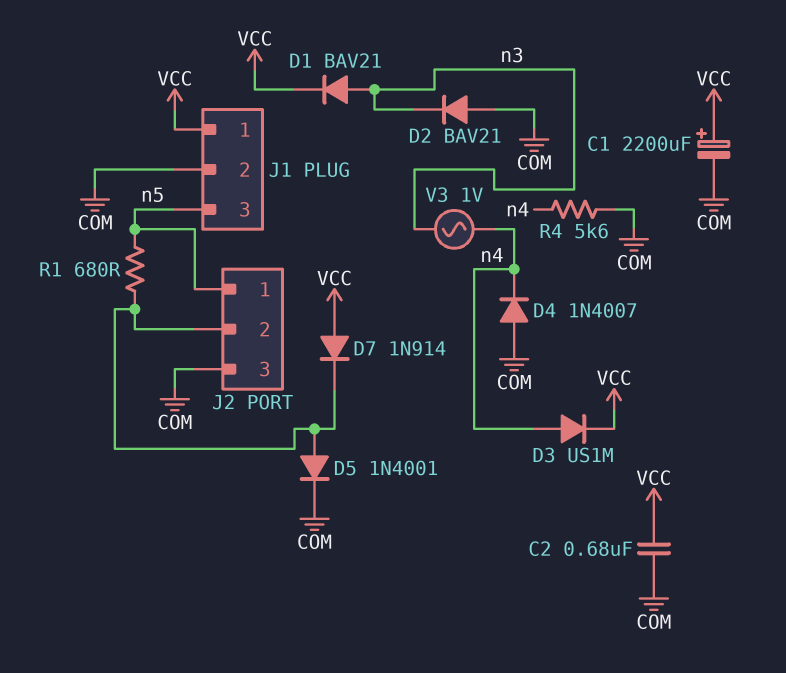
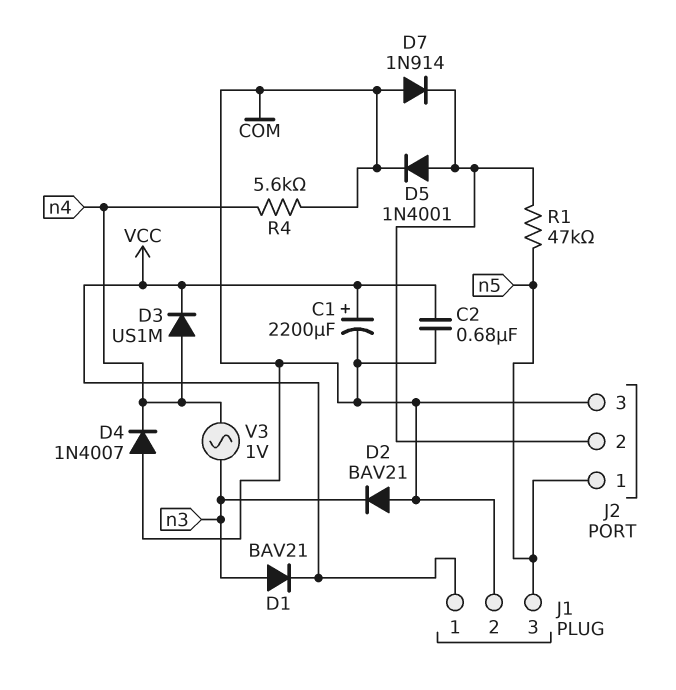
D7: diode 1N914 (A VCC, K J2/2) -> diode 1N914 (A COM, K J2/2)
R1: 680 (J2/2, n5) -> 47k (J2/2, n5)

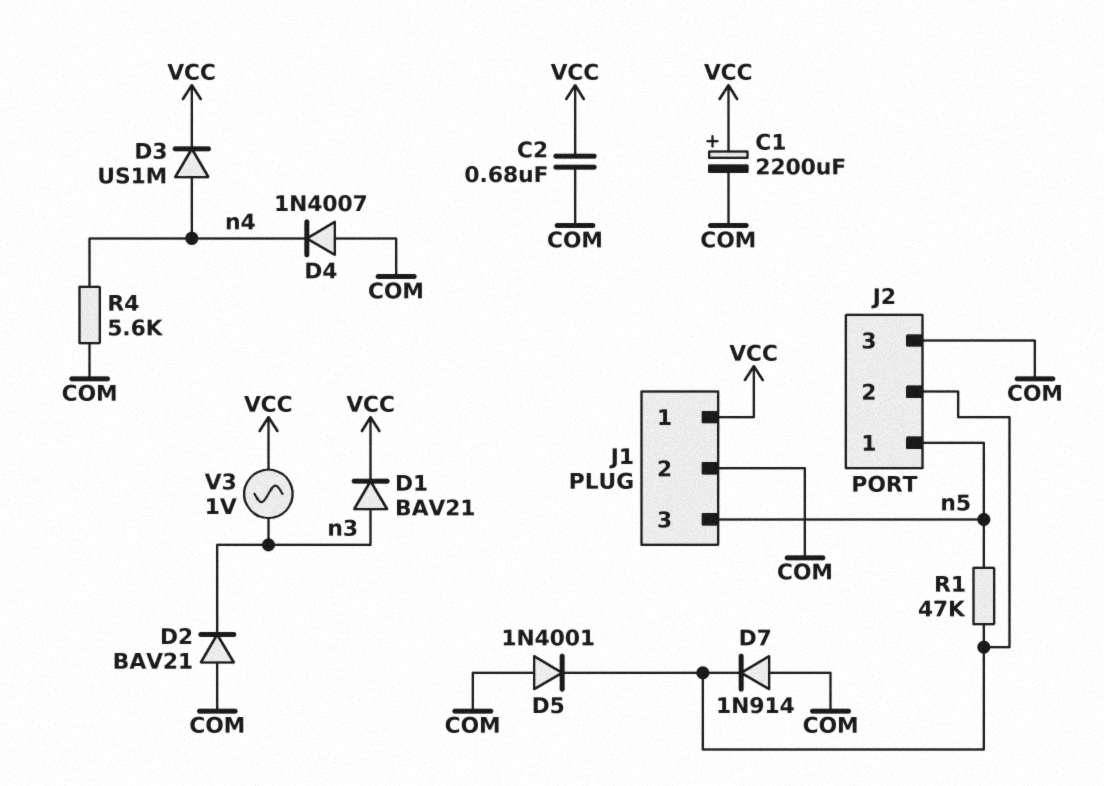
D5: diode 1N4001 (A J2/2, K COM) -> diode 1N4001 (A COM, K J2/2)
V3: AC 1V (n3, n4) -> AC 1V (VCC, n3)

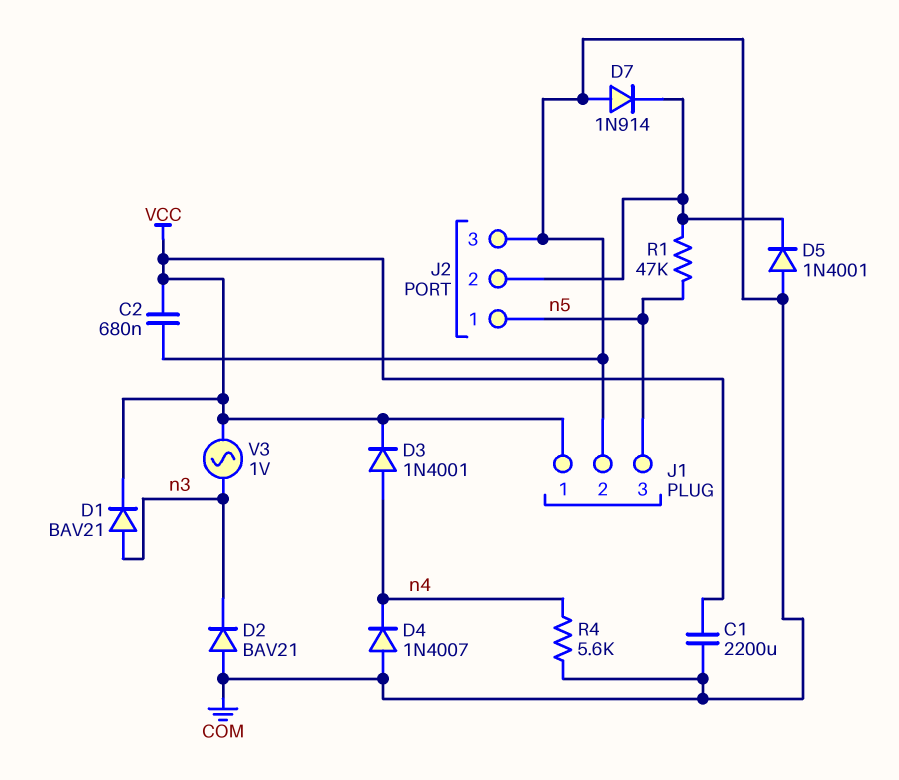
C1: 2200uF (plus VCC, minus COM) -> 2200uF (COM, VCC)
D3: diode US1M (A n4, K VCC) -> diode 1N4001 (A n4, K VCC)

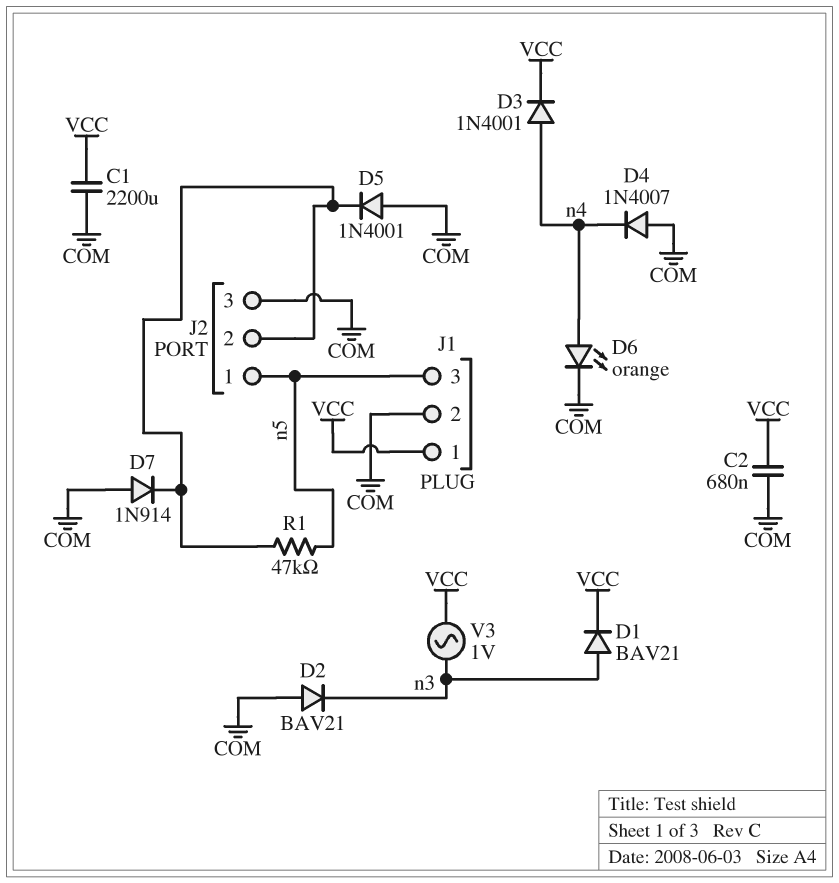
D6: none -> LED orange (A n4, K COM)
R4: 5.6k (COM, n4) -> none

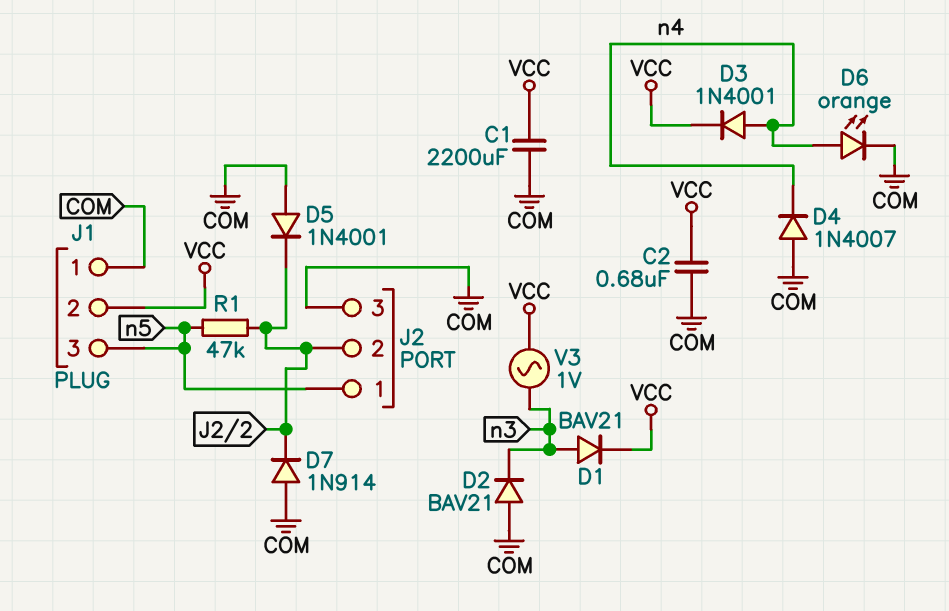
J1 pin 1: VCC -> COM
J1 pin 2: COM -> VCC

